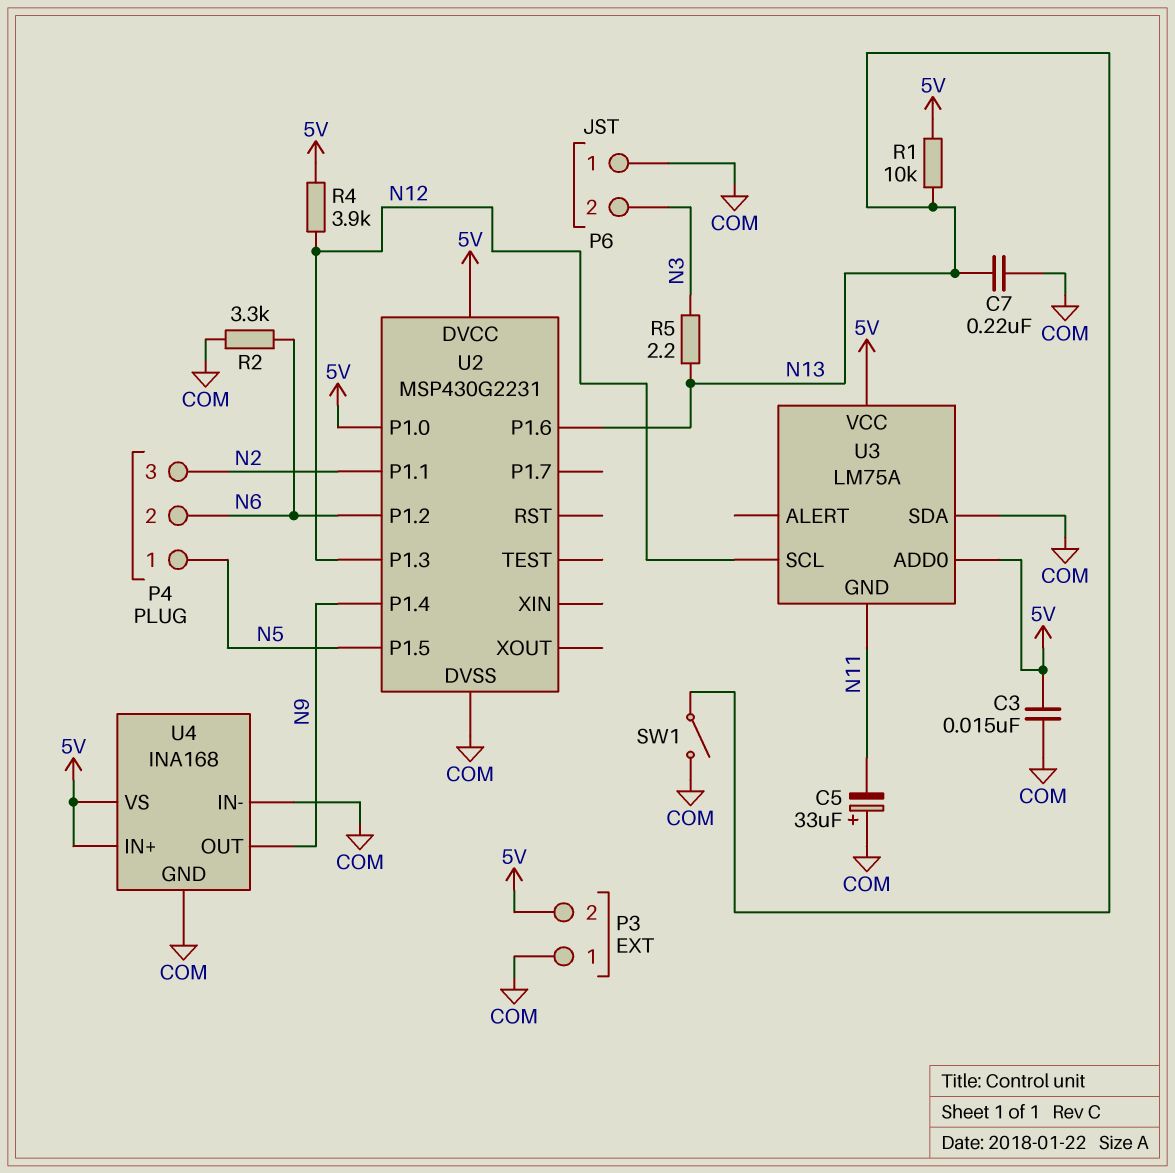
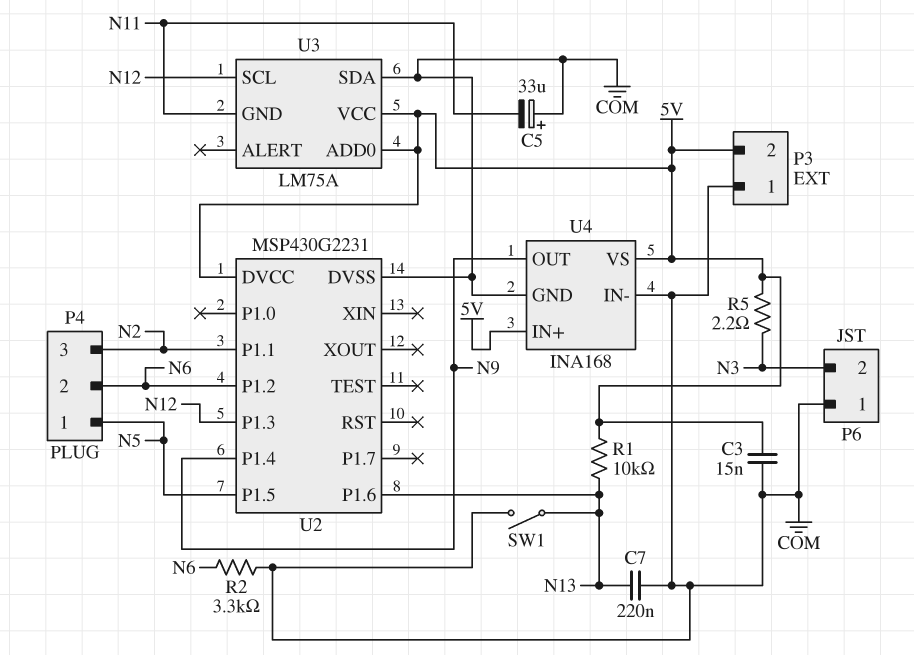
R4: 3.9k (5V, N12) -> none
R5: 2.2 (N3, N13) -> 2.2 (5V, N3)
U2 pin P1.0: 5V -> none

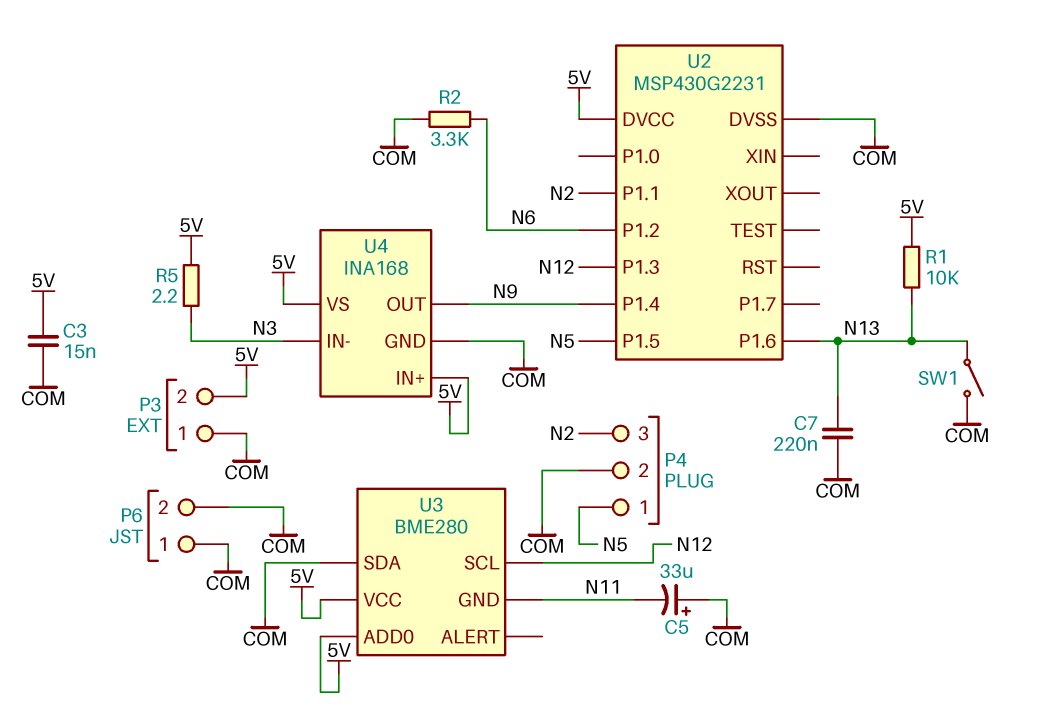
P4 pin 2: N6 -> COM
P6 pin 2: N3 -> COM
U3: LM75A -> BME280
U4 pin IN-: COM -> N3

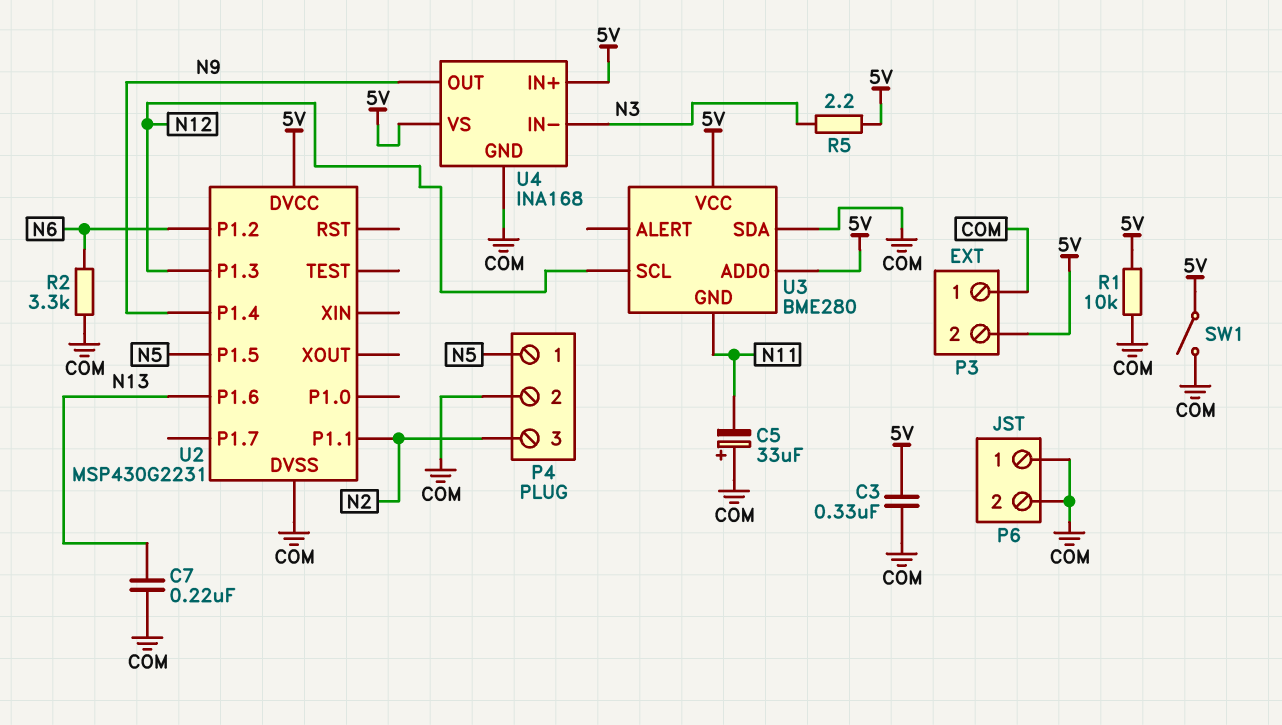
C3: 15nF (5V, COM) -> 330nF (5V, COM)
R1: 10k (5V, N13) -> 10k (5V, COM)
SW1: switch (COM, N13) -> switch (5V, COM)

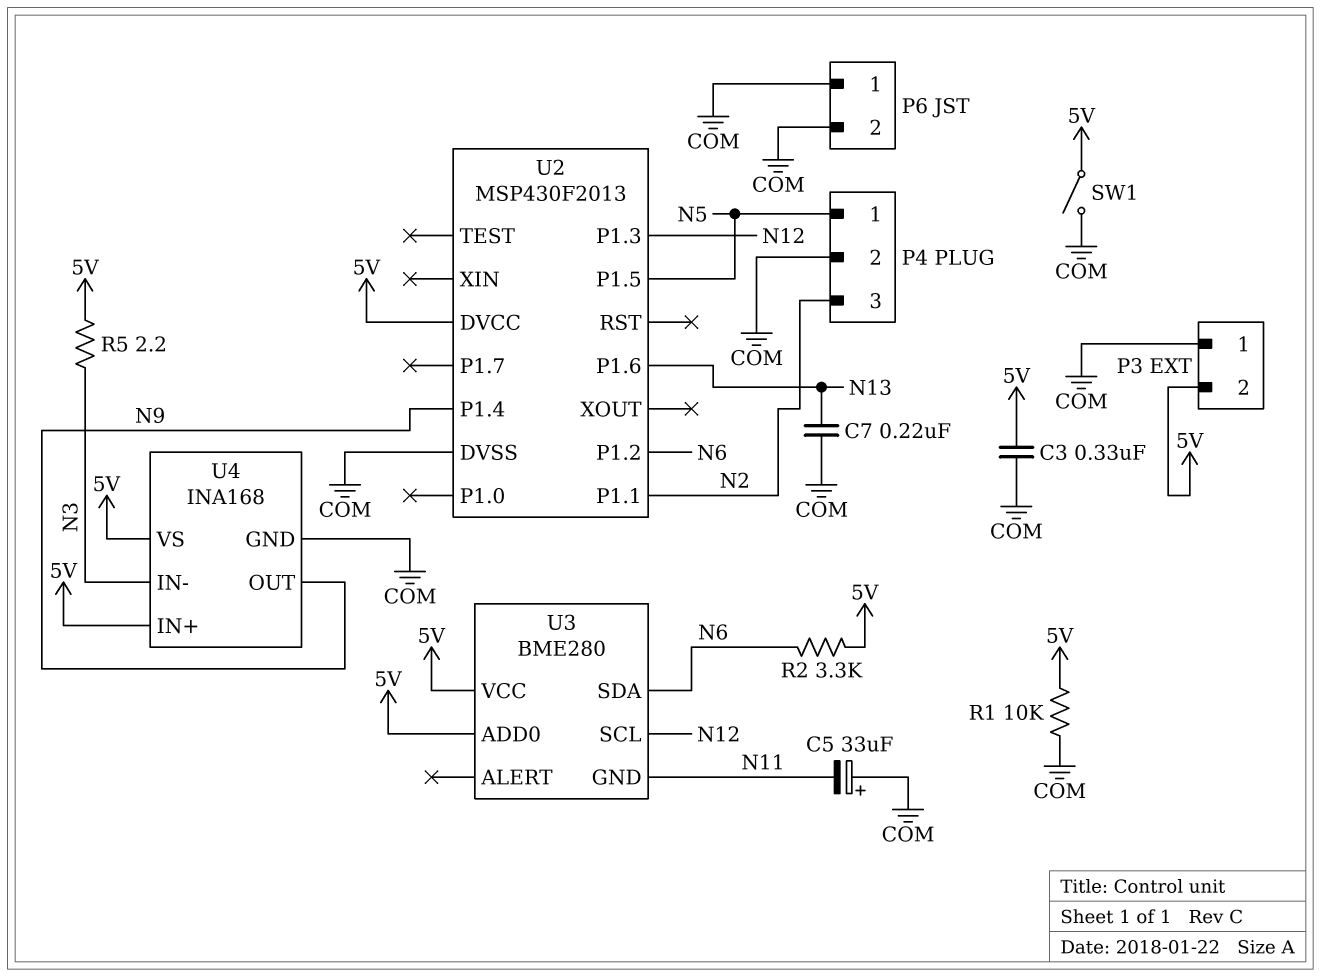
R2: 3.3k (COM, N6) -> 3.3k (5V, N6)
U2: MSP430G2231 -> MSP430F2013
U3 pin SDA: COM -> N6

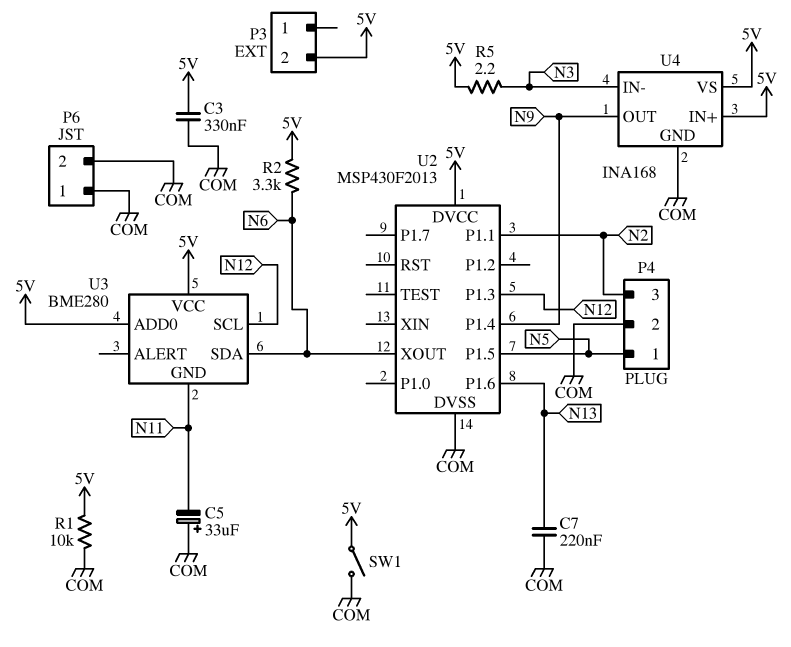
P3 pin 1: COM -> none
U2 pin P1.2: N6 -> none
U2 pin XOUT: none -> N6

